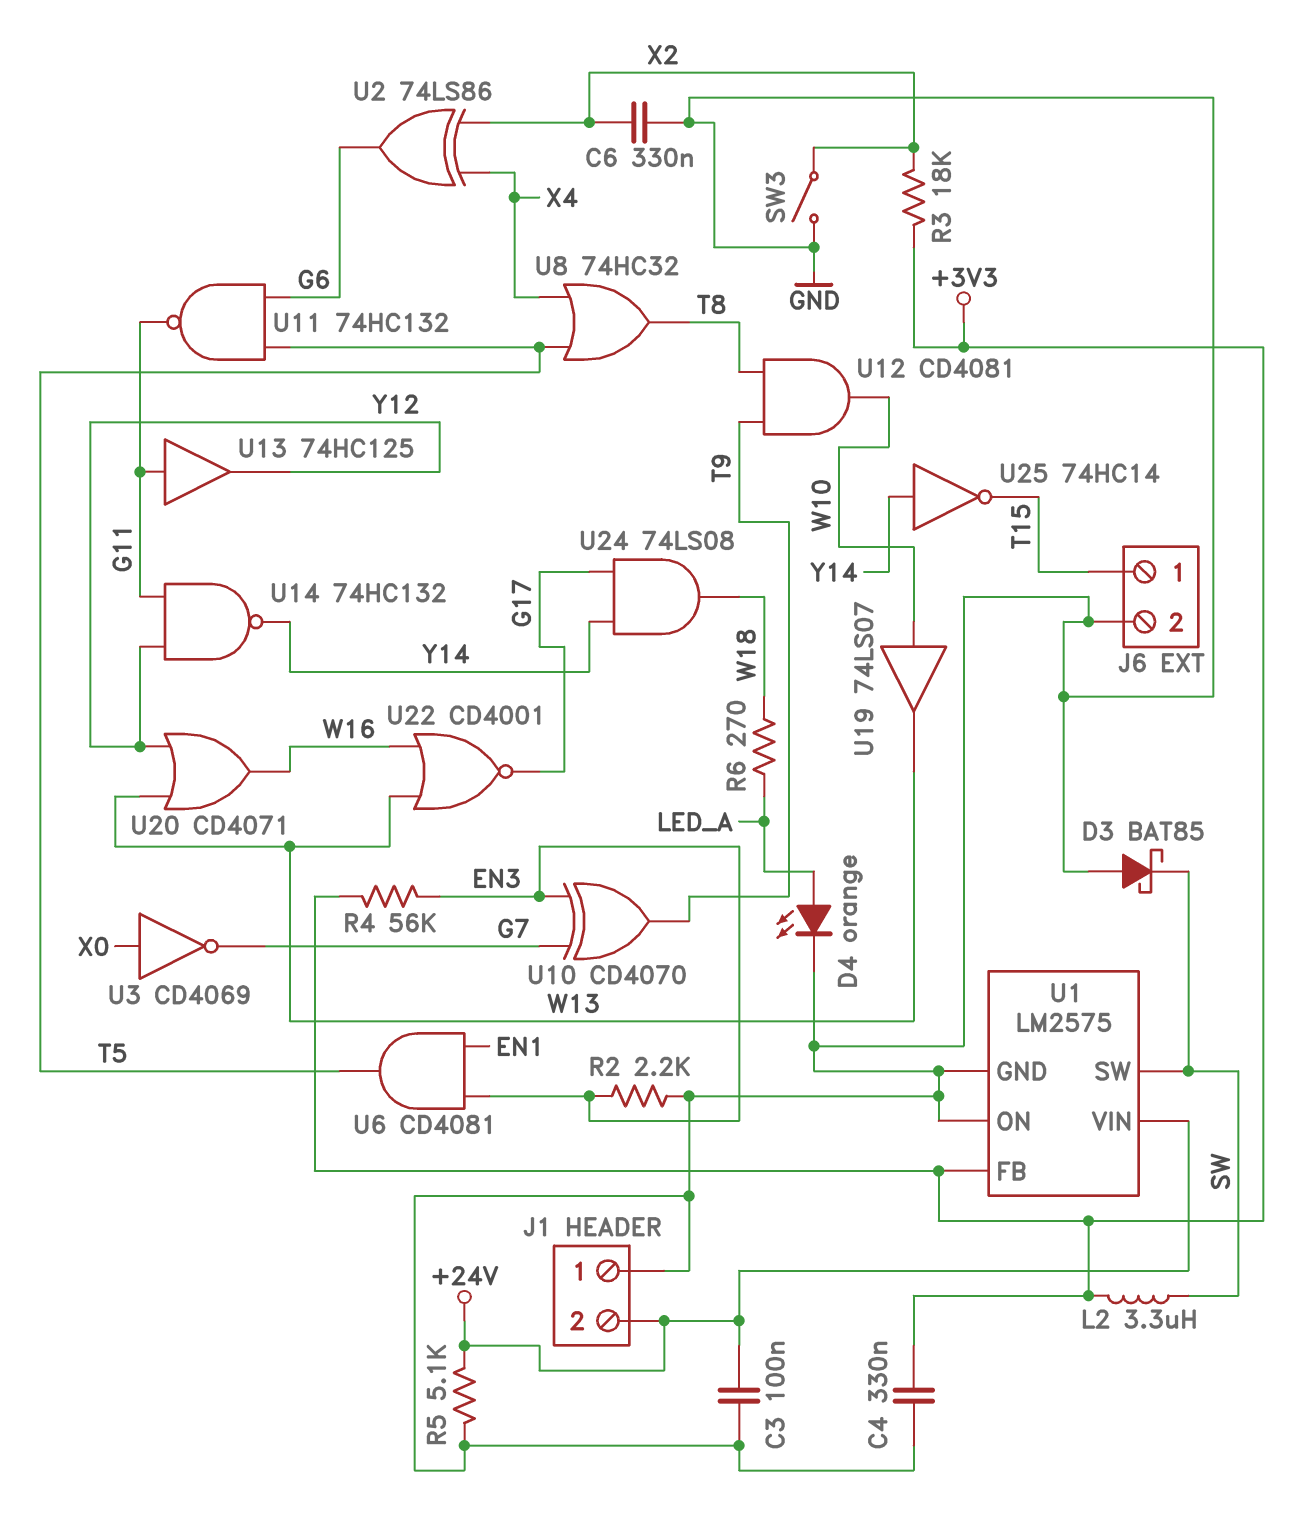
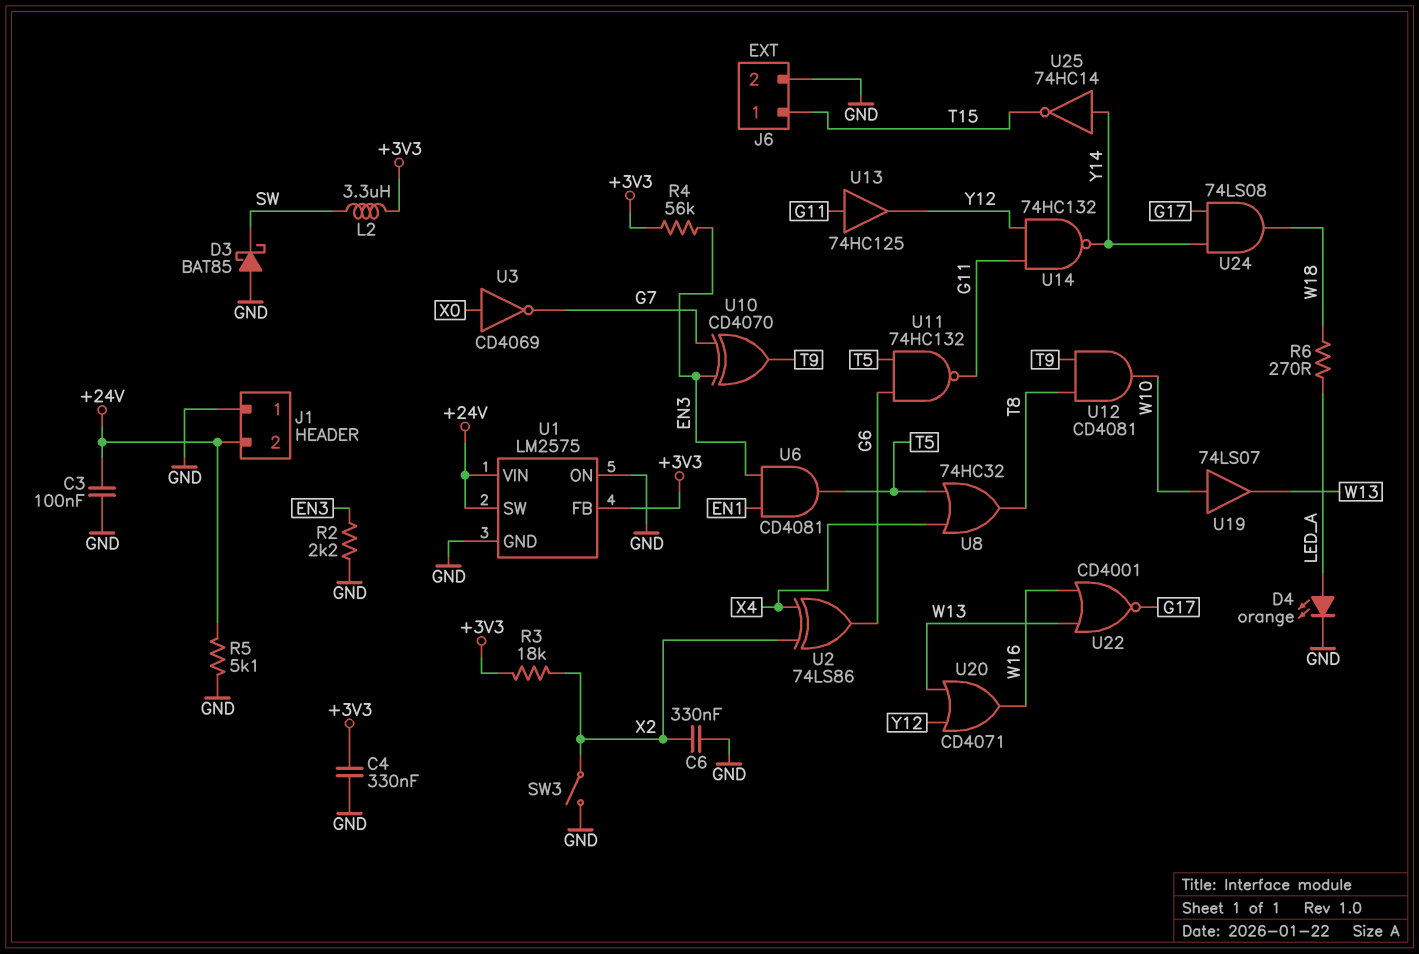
U1 pin SW: SW -> +24V

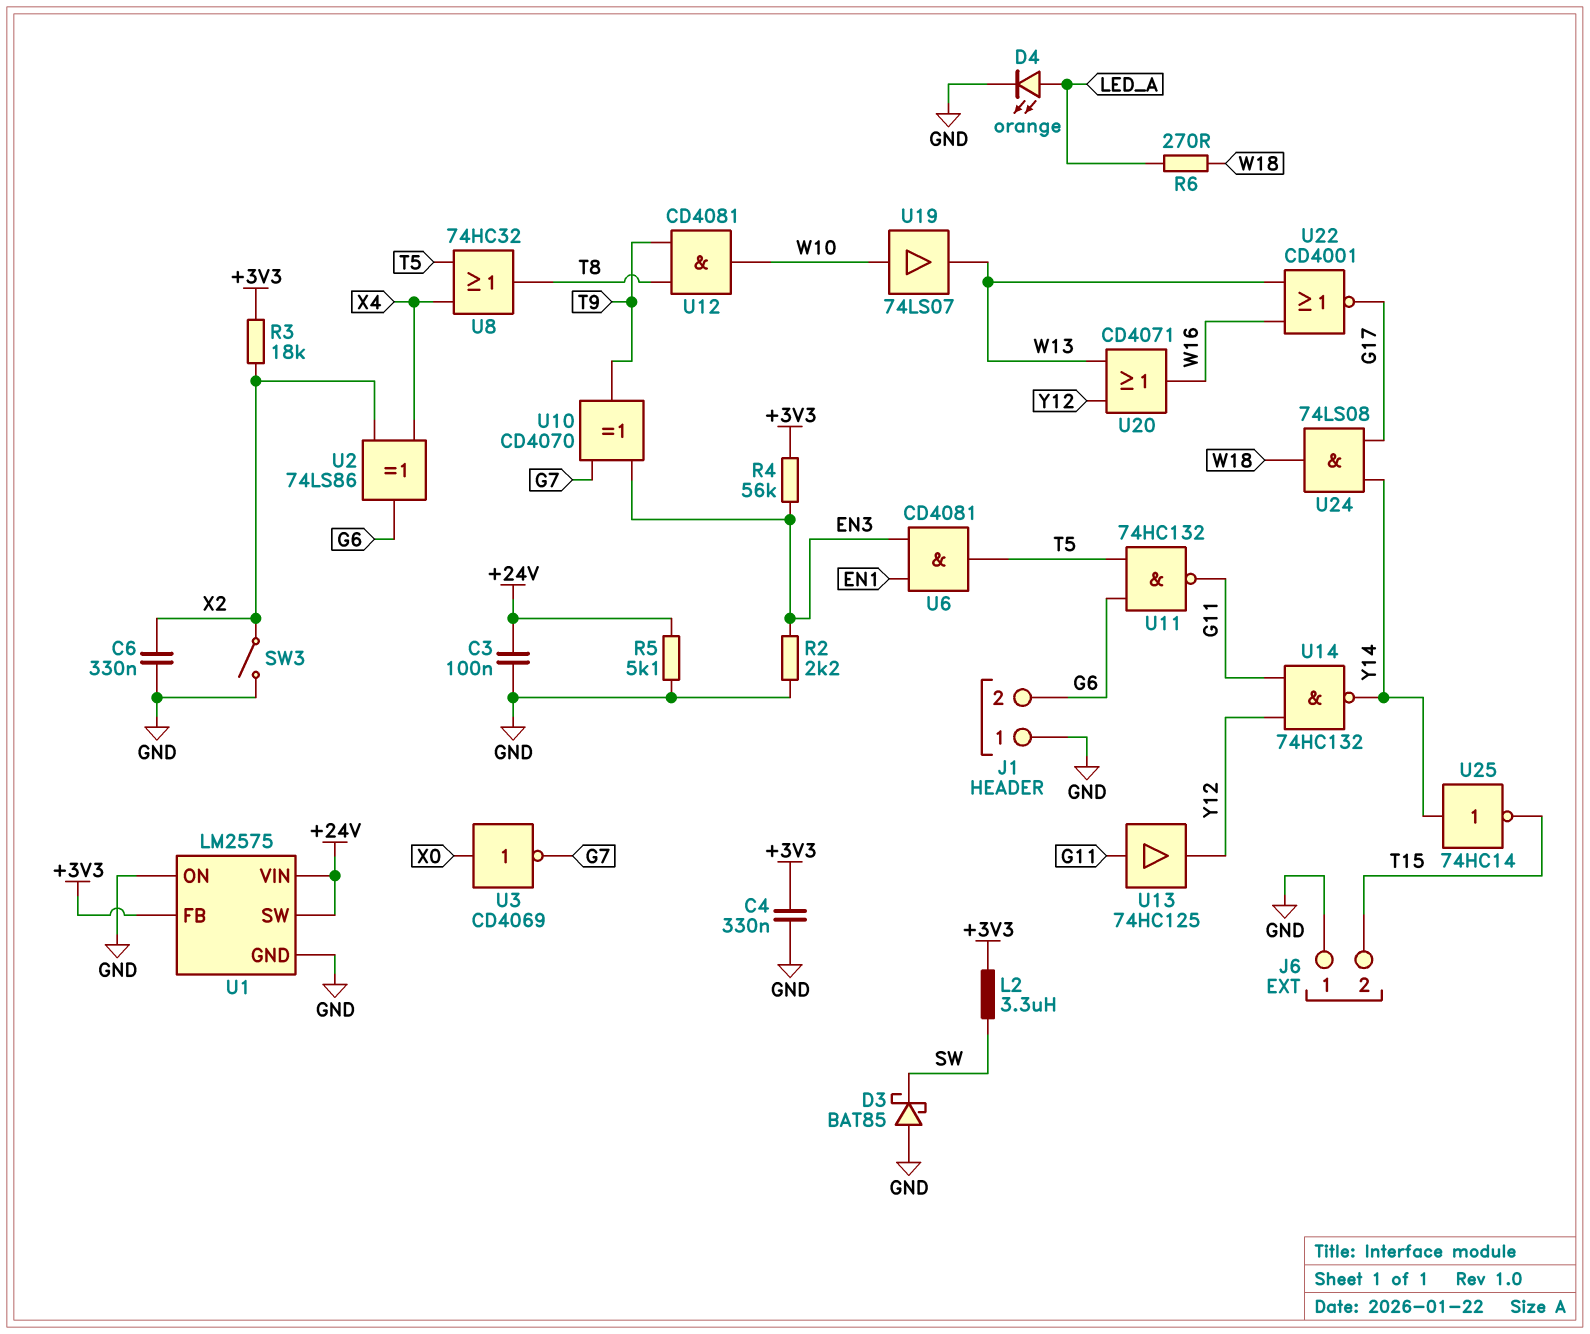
J1 pin 2: +24V -> G6
J6 pin 1: T15 -> GND
J6 pin 2: GND -> T15

